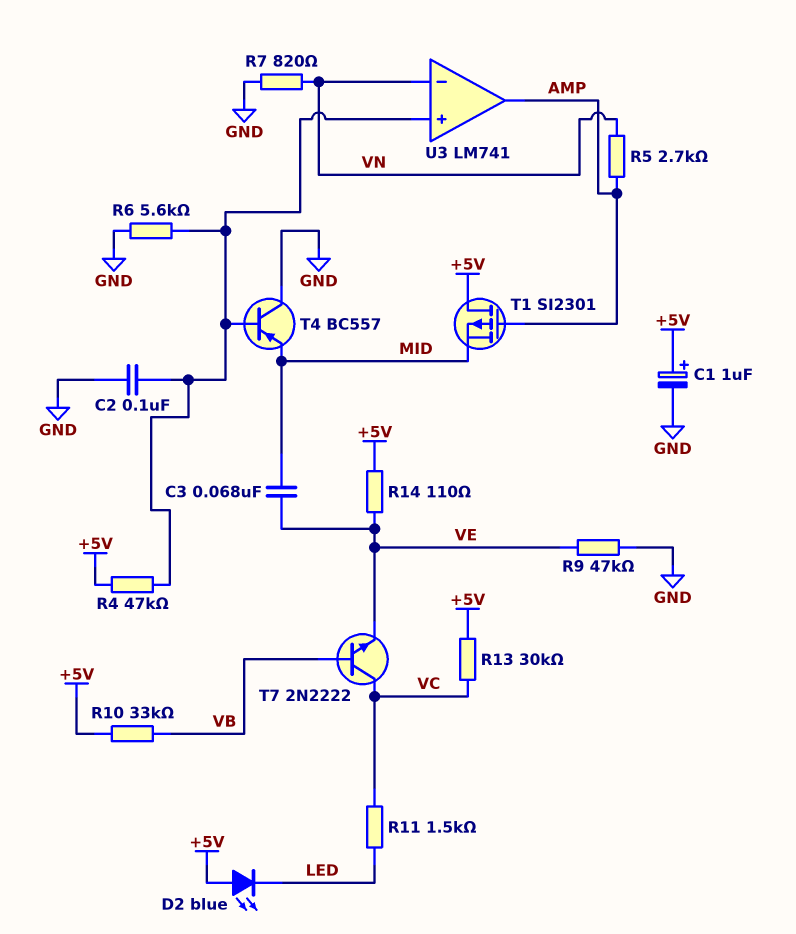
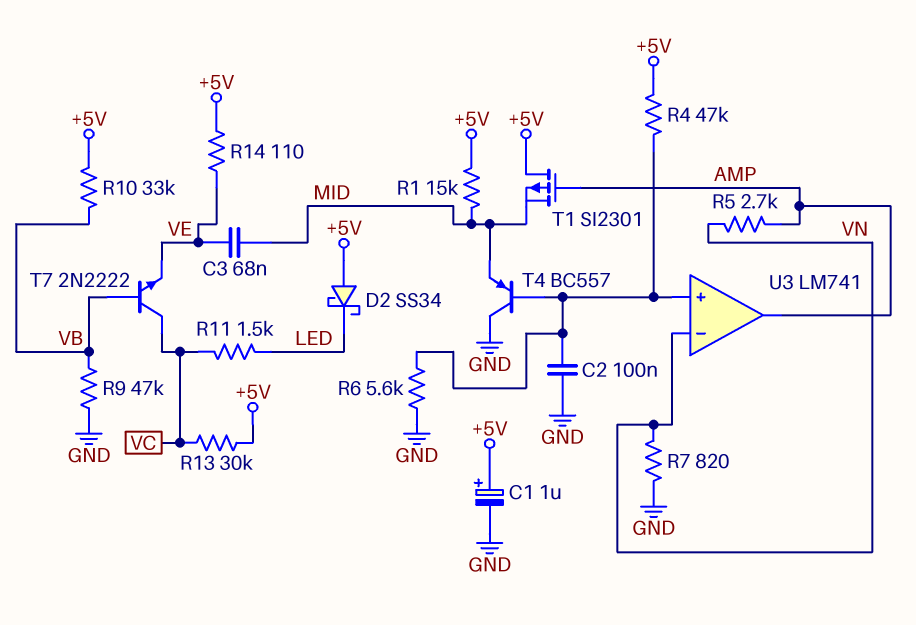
D2: LED blue (A +5V, K LED) -> schottky SS34 (A +5V, K LED)
R1: none -> 15k (+5V, MID)
R9: 47k (GND, VE) -> 47k (GND, VB)

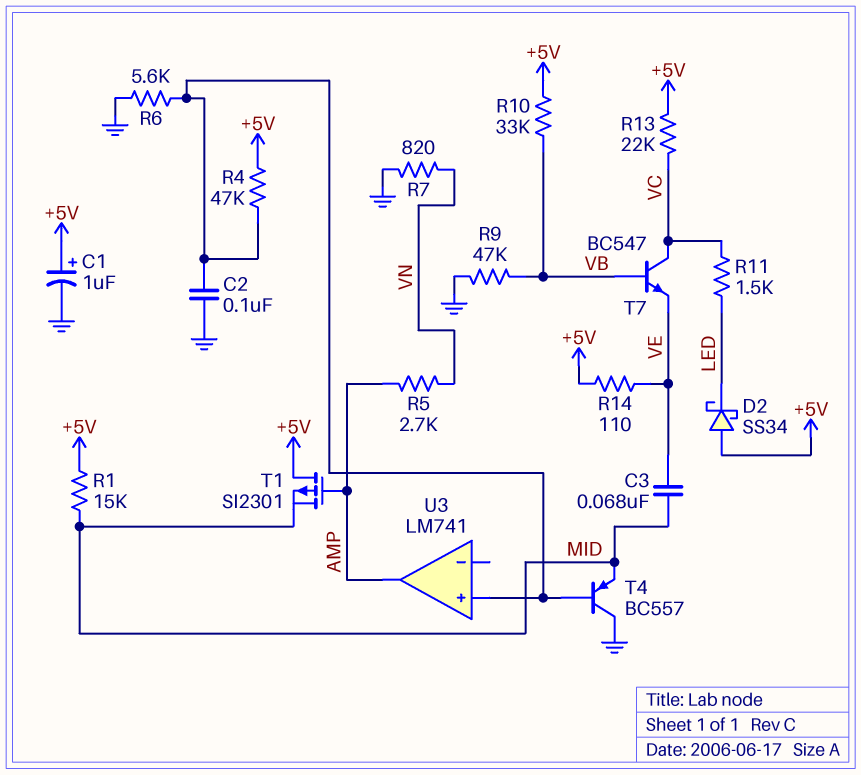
R13: 30k (+5V, VC) -> 22k (+5V, VC)
T7: NPN 2N2222 (B VB, C VC, E VE) -> NPN BC547 (B VB, C VC, E VE)
U3 pin in-: VN -> none

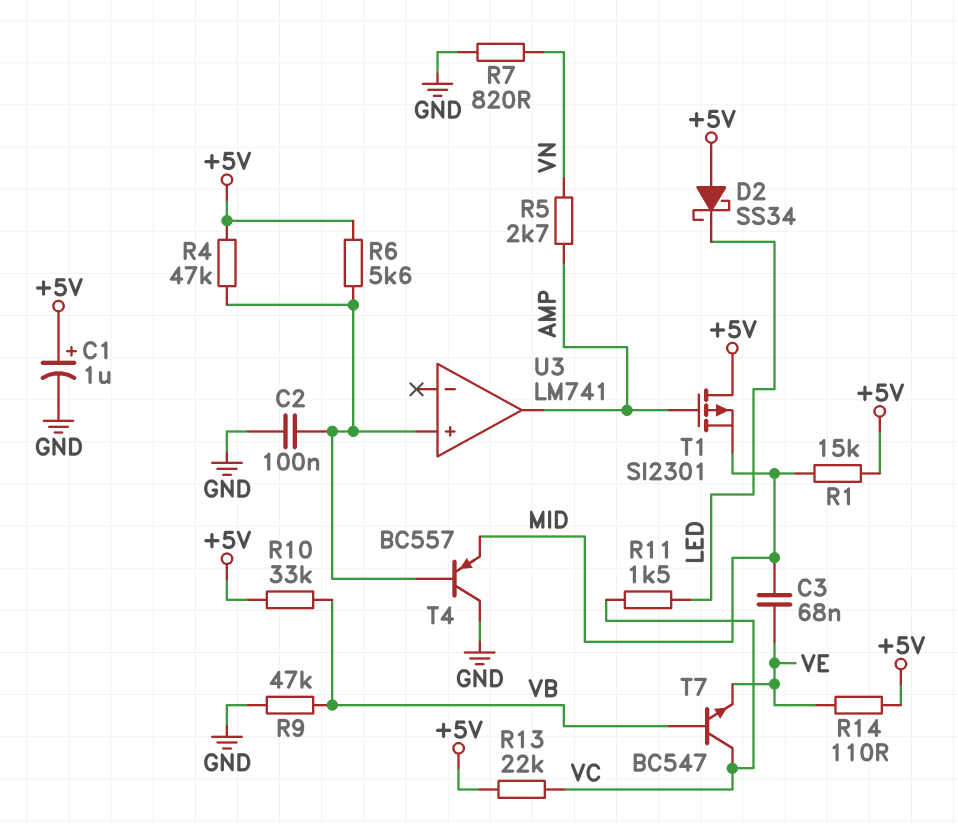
R6: 5.6k (GND, U3/in+) -> 5.6k (+5V, U3/in+)

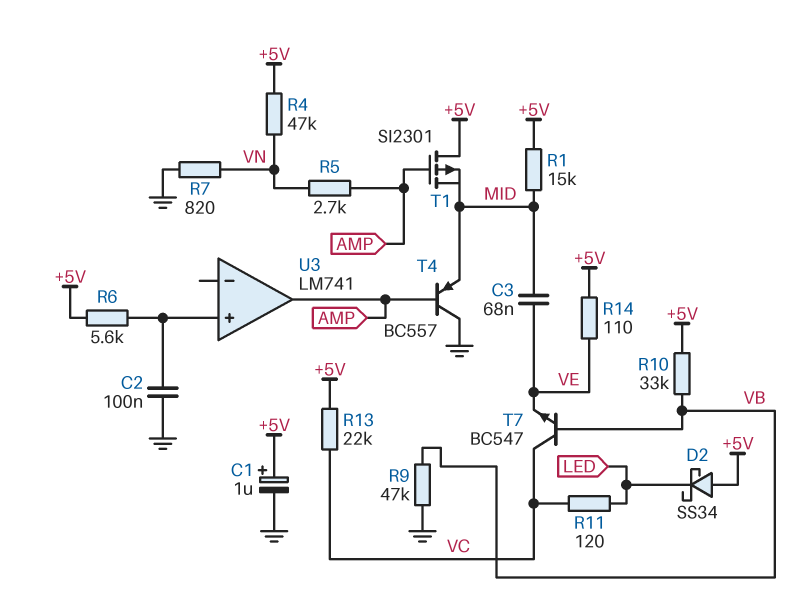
R4: 47k (+5V, U3/in+) -> 47k (+5V, VN)
R11: 1.5k (LED, VC) -> 120 (LED, VC)
T4: PNP BC557 (B U3/in+, C GND, E MID) -> PNP BC557 (B AMP, C GND, E MID)

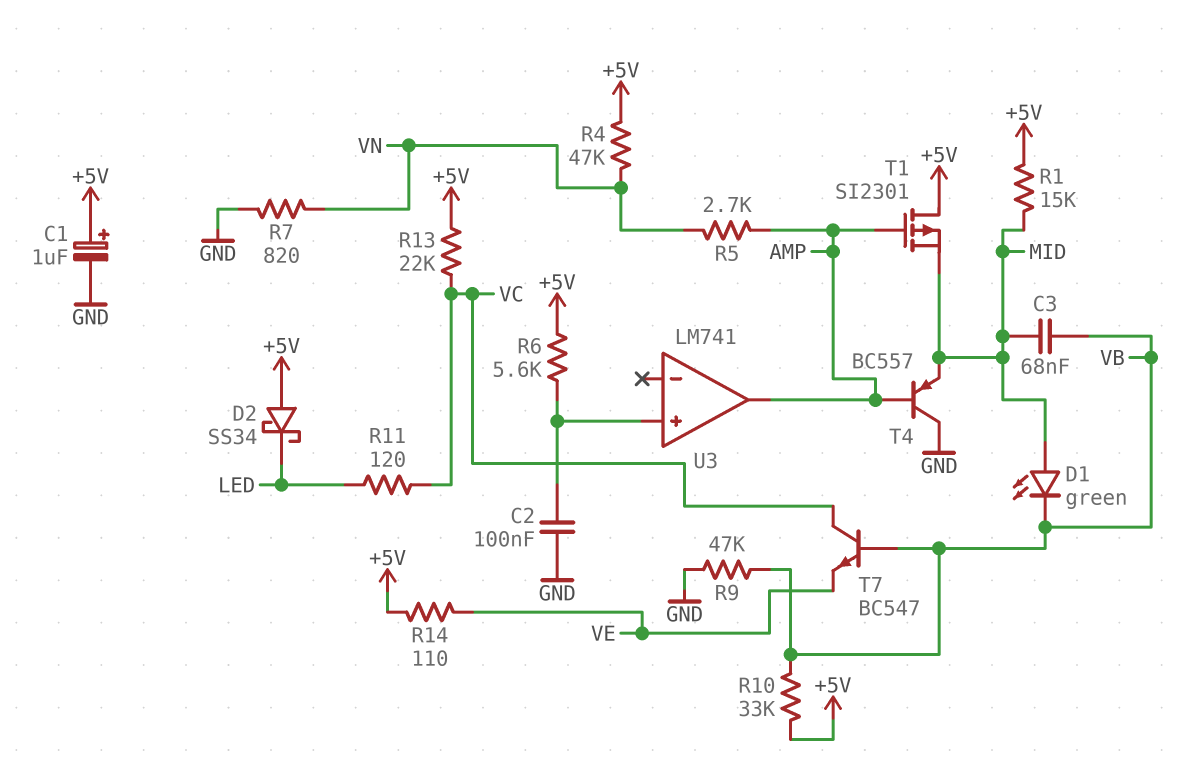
C3: 68nF (MID, VE) -> 68nF (MID, VB)
D1: none -> LED green (A MID, K VB)

